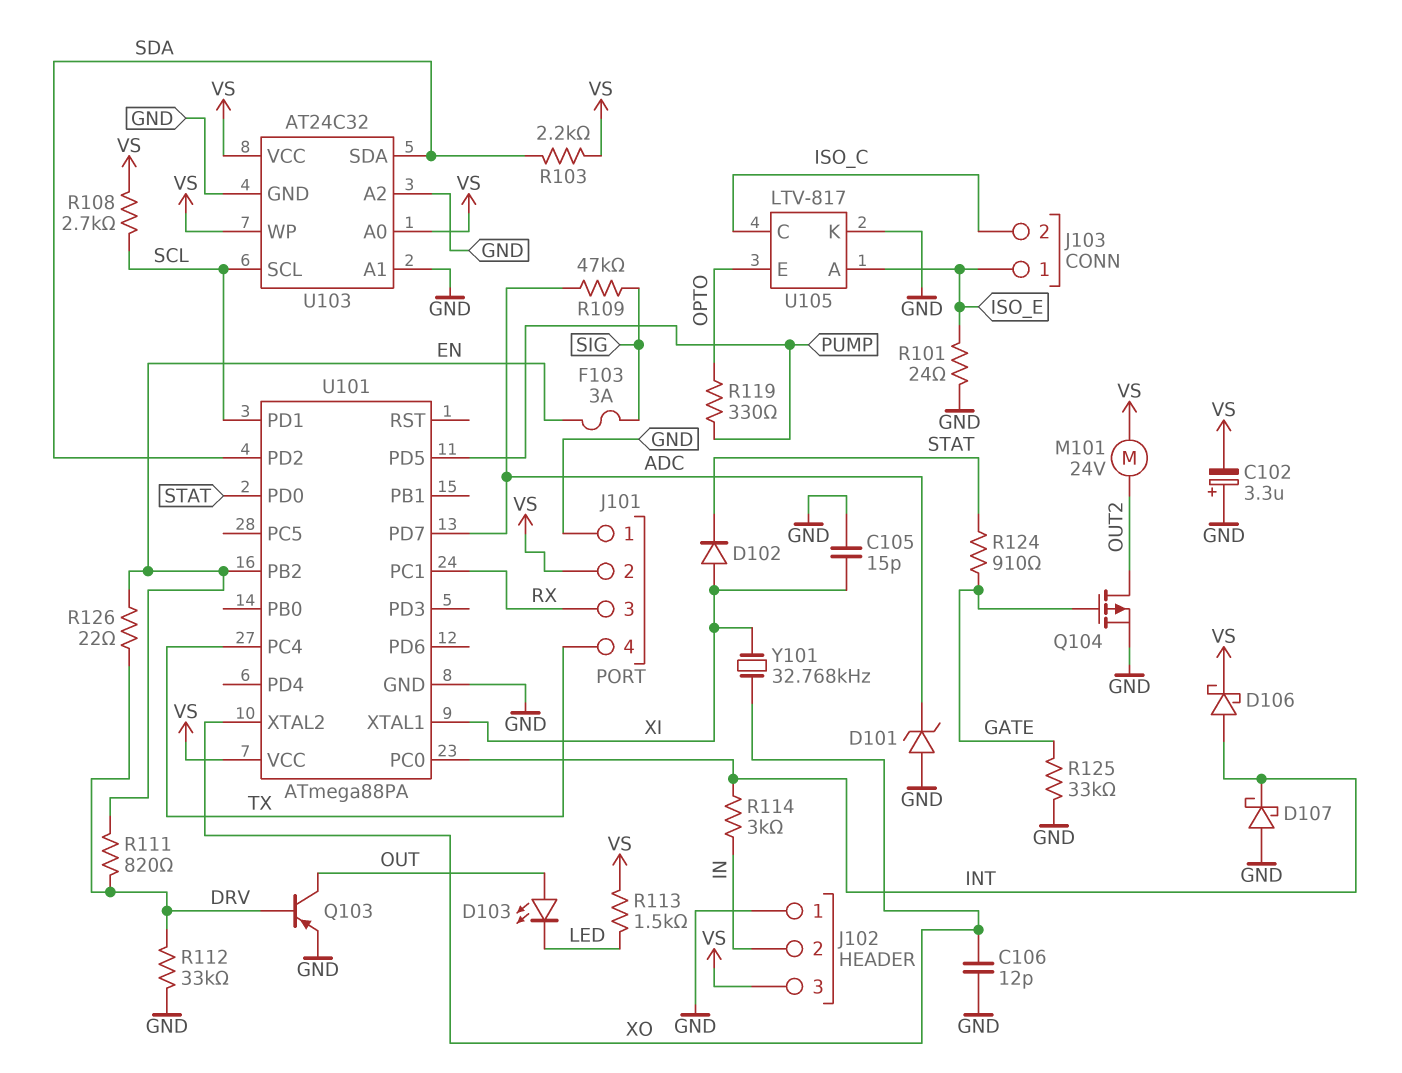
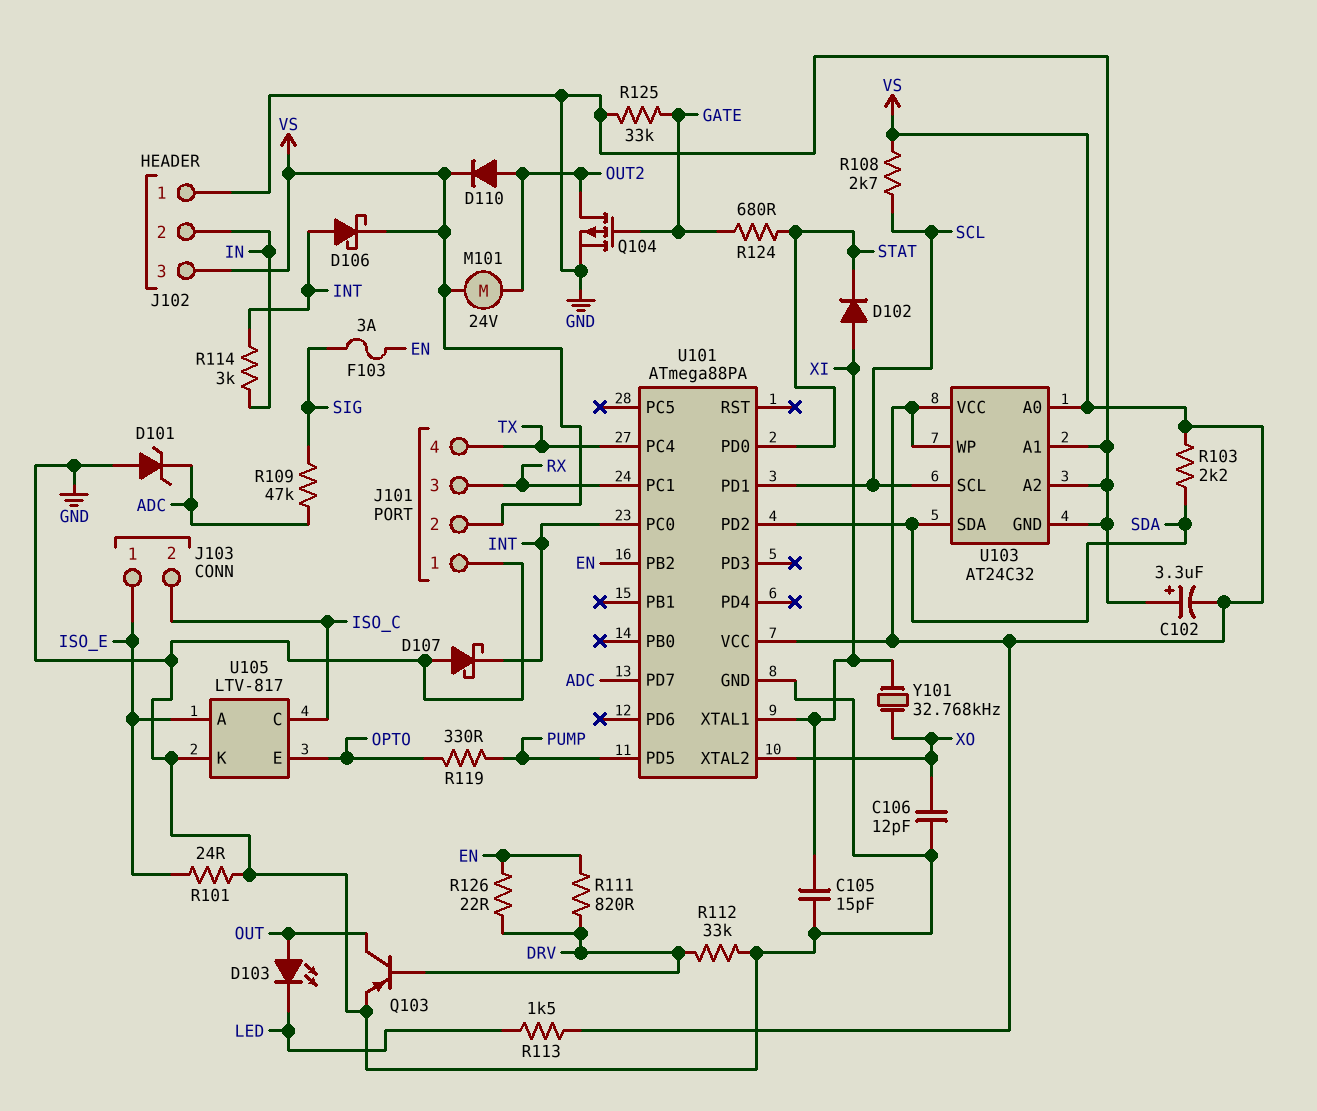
D110: none -> diode (A OUT2, K VS)
R124: 910 (GATE, STAT) -> 680 (GATE, STAT)

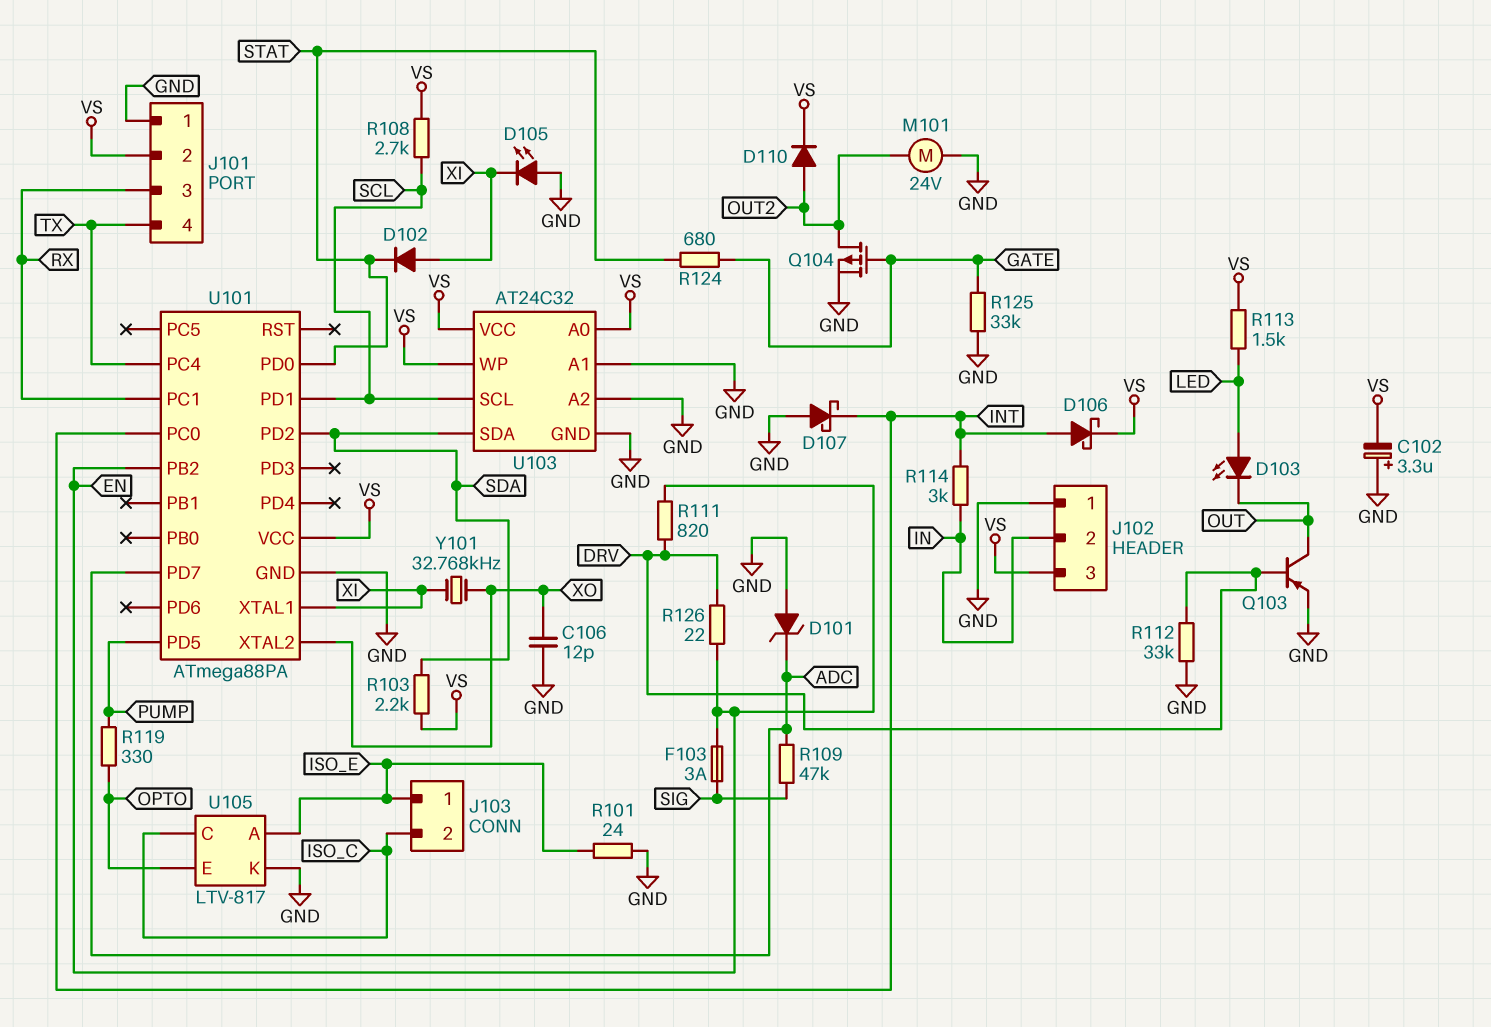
C105: 15pF (GND, XI) -> none
D103: LED (A OUT, K LED) -> LED (A LED, K OUT)
D105: none -> LED (A GND, K XI)
M101: motor 24V (OUT2, VS) -> motor 24V (GND, OUT2)

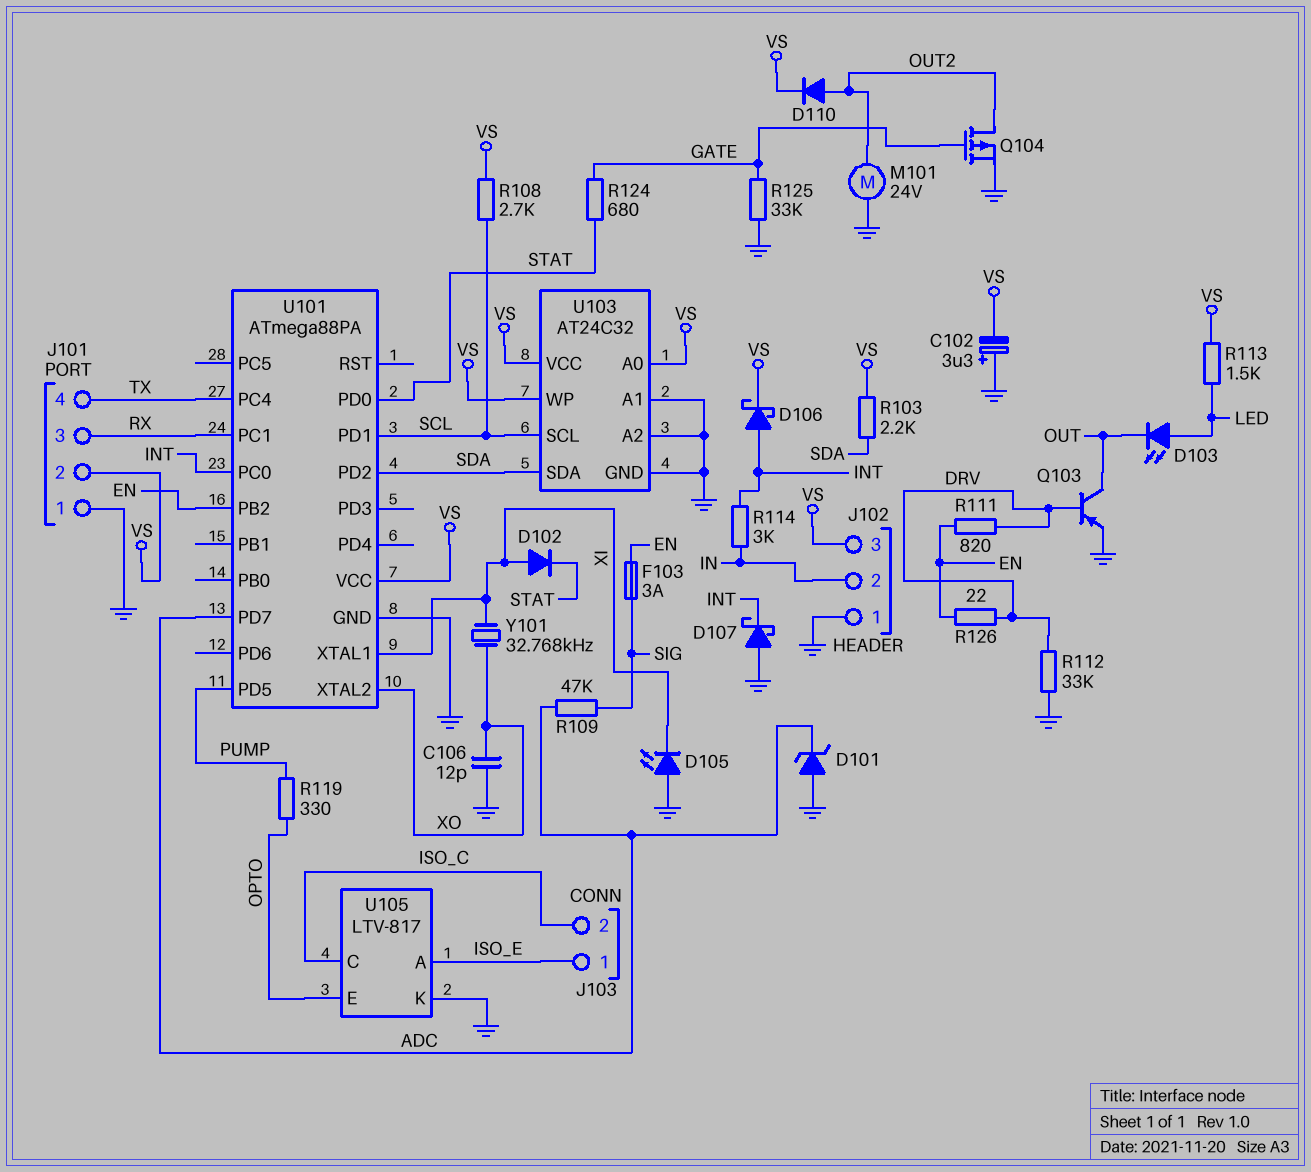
R101: 24 (GND, ISO_E) -> none

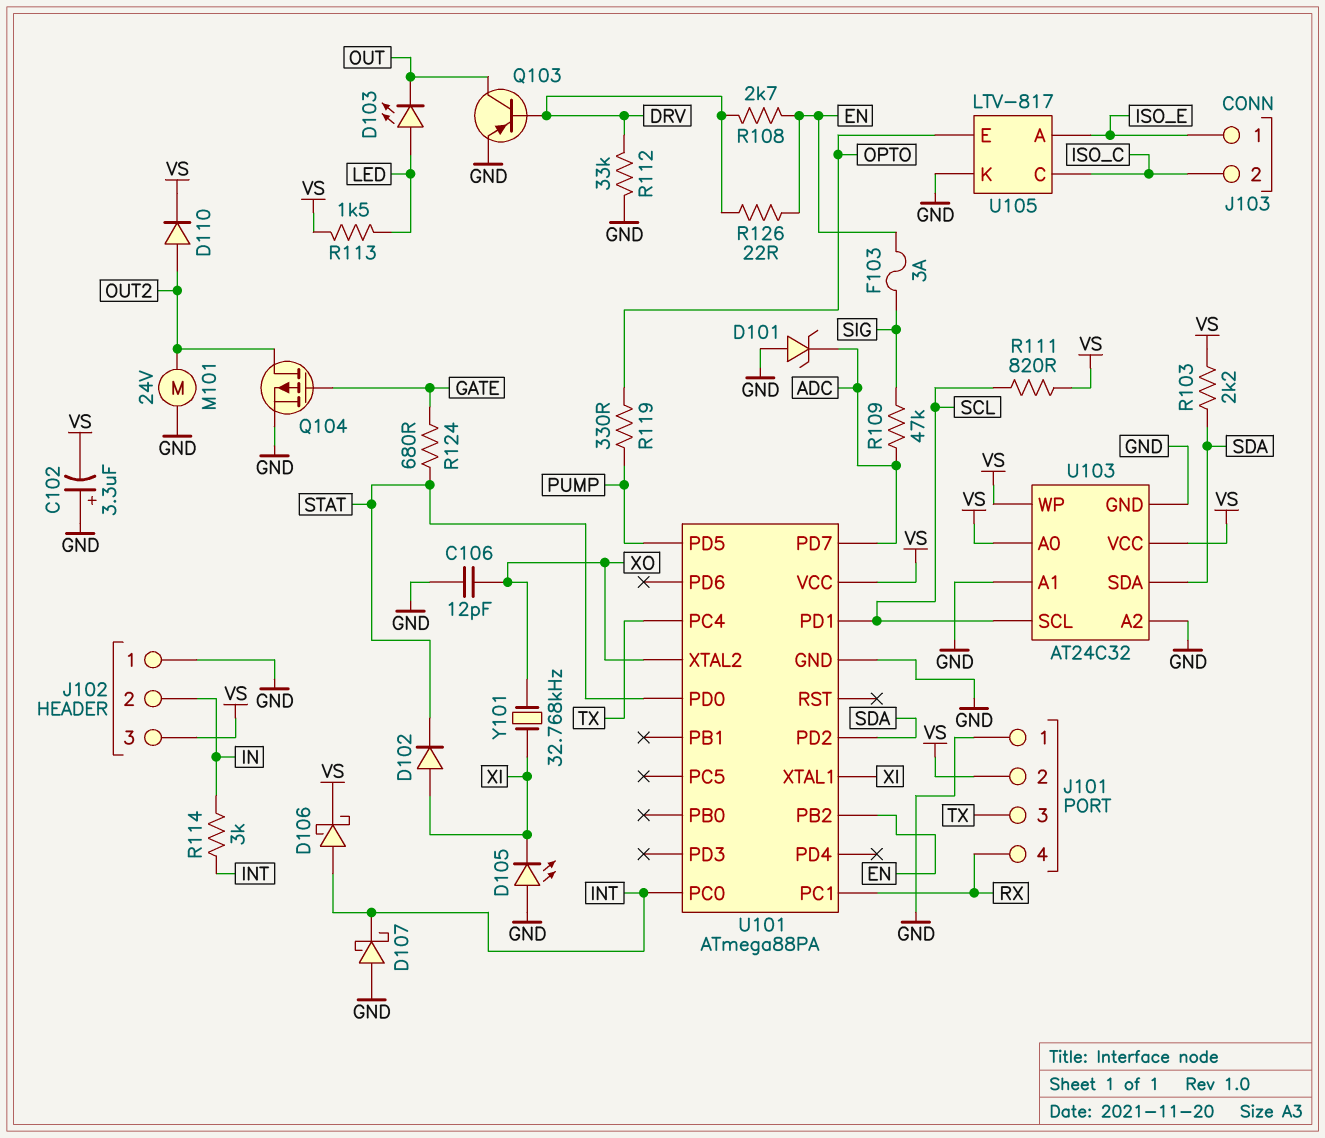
J101 pin 3: RX -> TX
J101 pin 4: TX -> RX
R108: 2.7k (SCL, VS) -> 2.7k (DRV, EN)
R111: 820 (DRV, EN) -> 820 (SCL, VS)
R125: 33k (GATE, GND) -> none

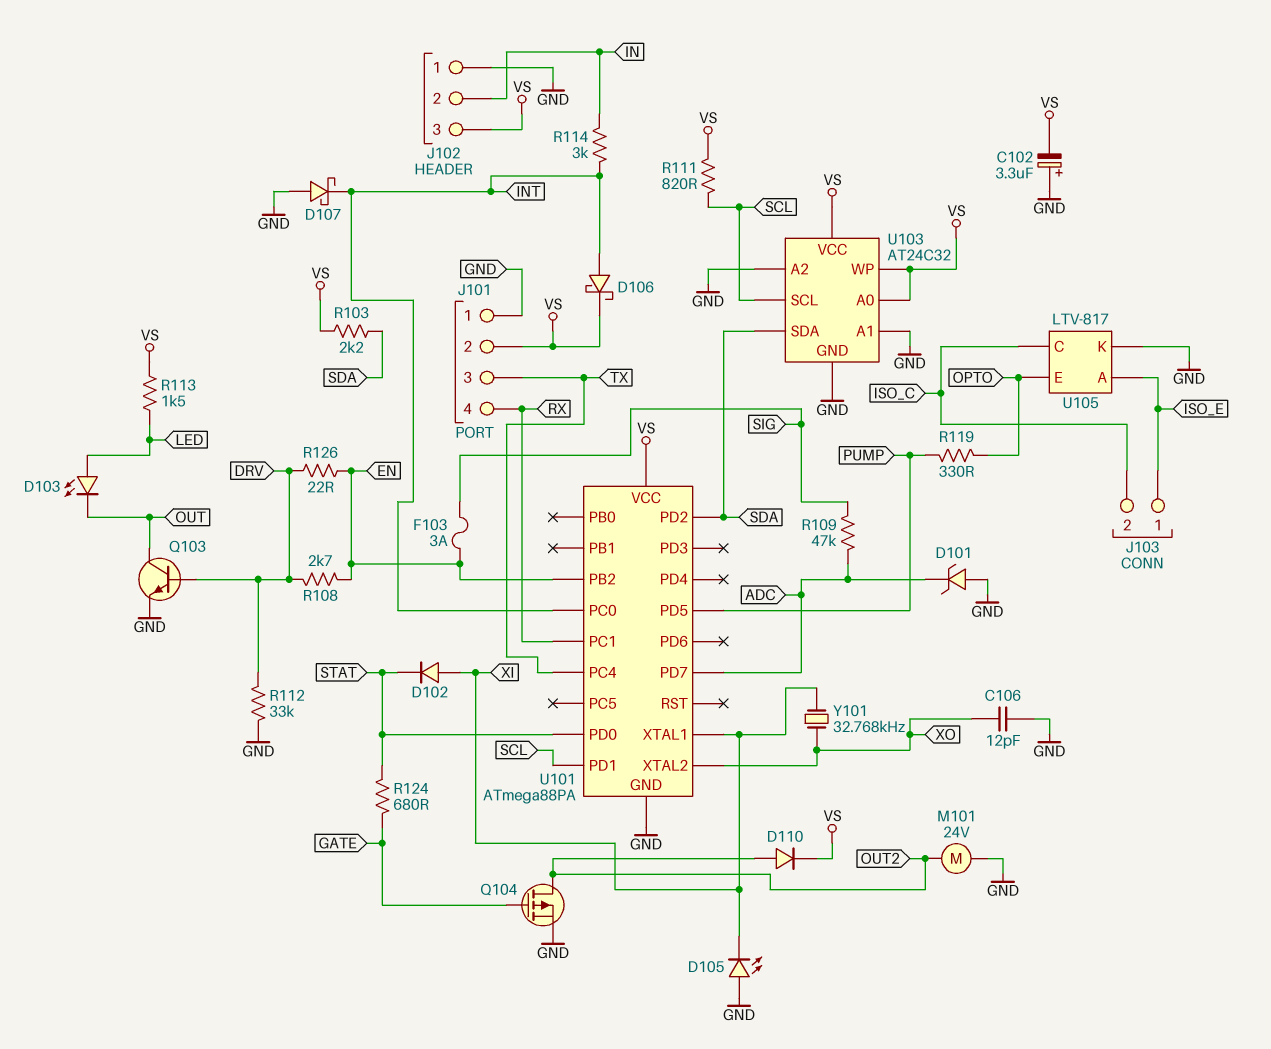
Q103: PNP (B DRV, C OUT, E GND) -> NPN (B DRV, C OUT, E GND)

